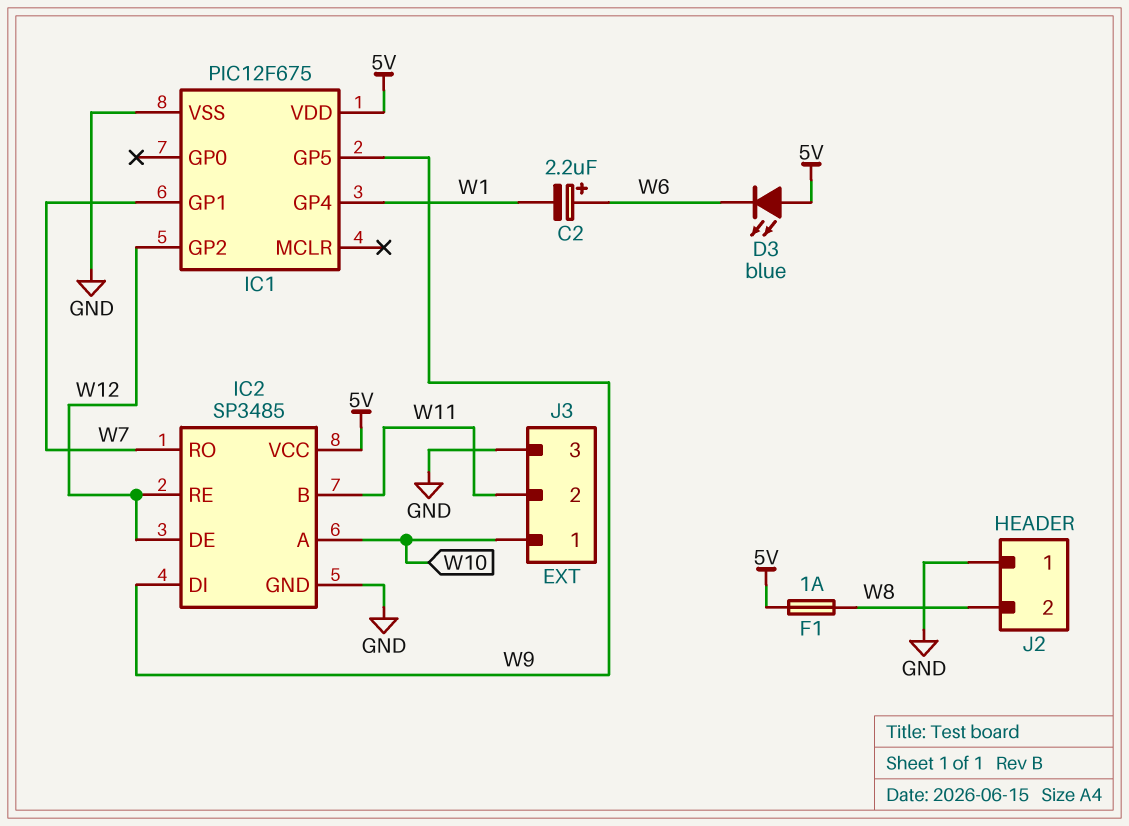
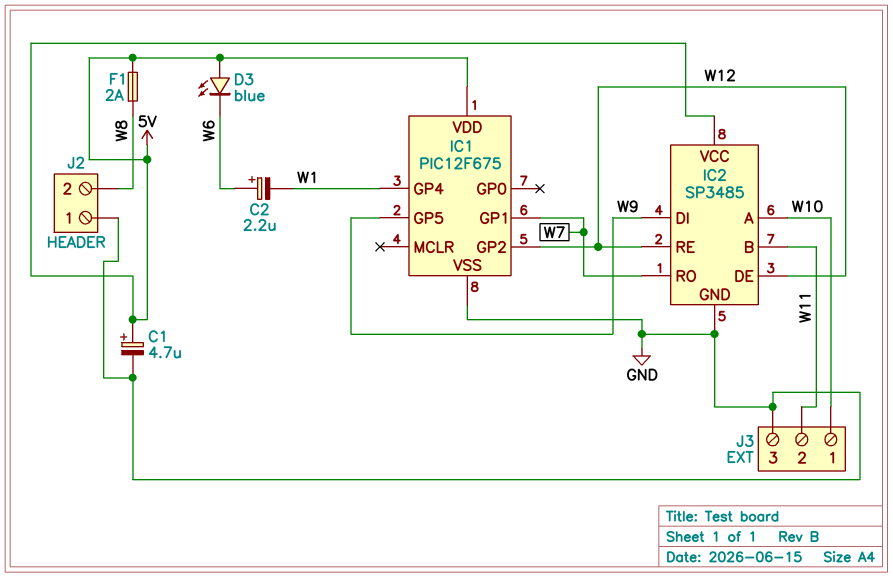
C1: none -> 4.7uF (plus 5V, minus GND)
F1: 1A (5V, W8) -> 2A (5V, W8)

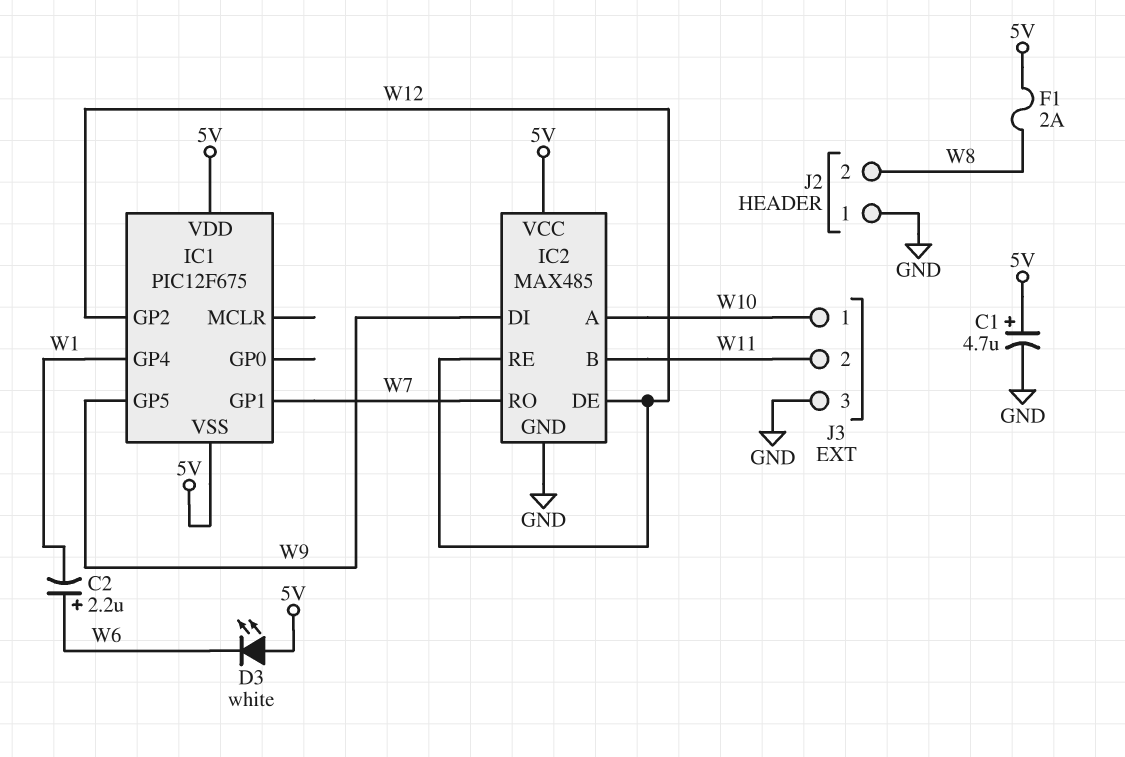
D3: LED blue (A 5V, K W6) -> LED white (A 5V, K W6)
IC1 pin VSS: GND -> 5V
IC2: SP3485 -> MAX485

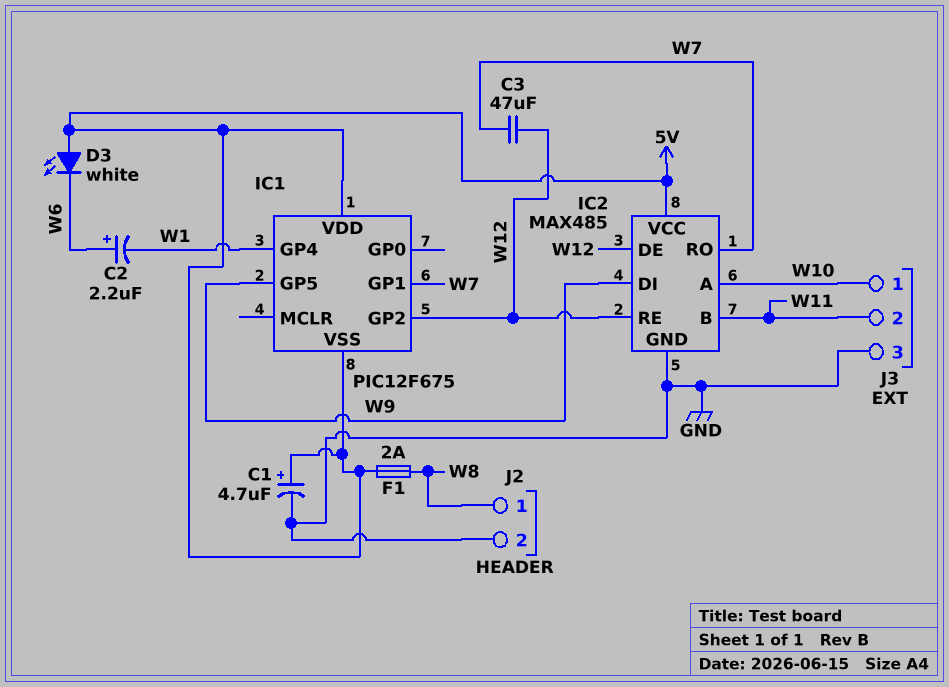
C3: none -> 47uF (W7, W12)
J2 pin 1: GND -> W8
J2 pin 2: W8 -> GND

